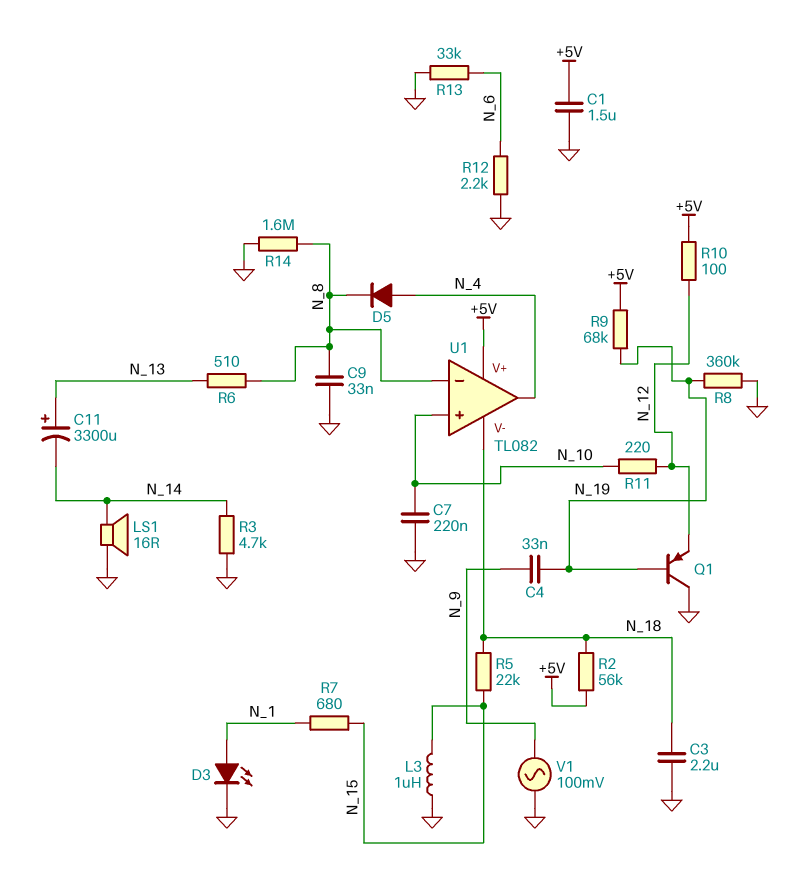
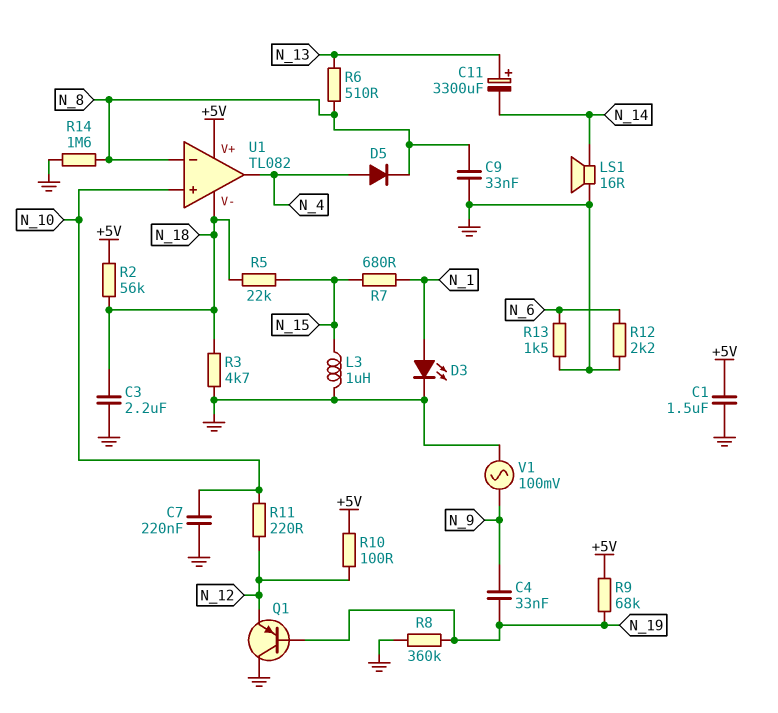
R3: 4.7k (GND, N_14) -> 4.7k (GND, N_18)
R13: 33k (GND, N_6) -> 1.5k (GND, N_6)

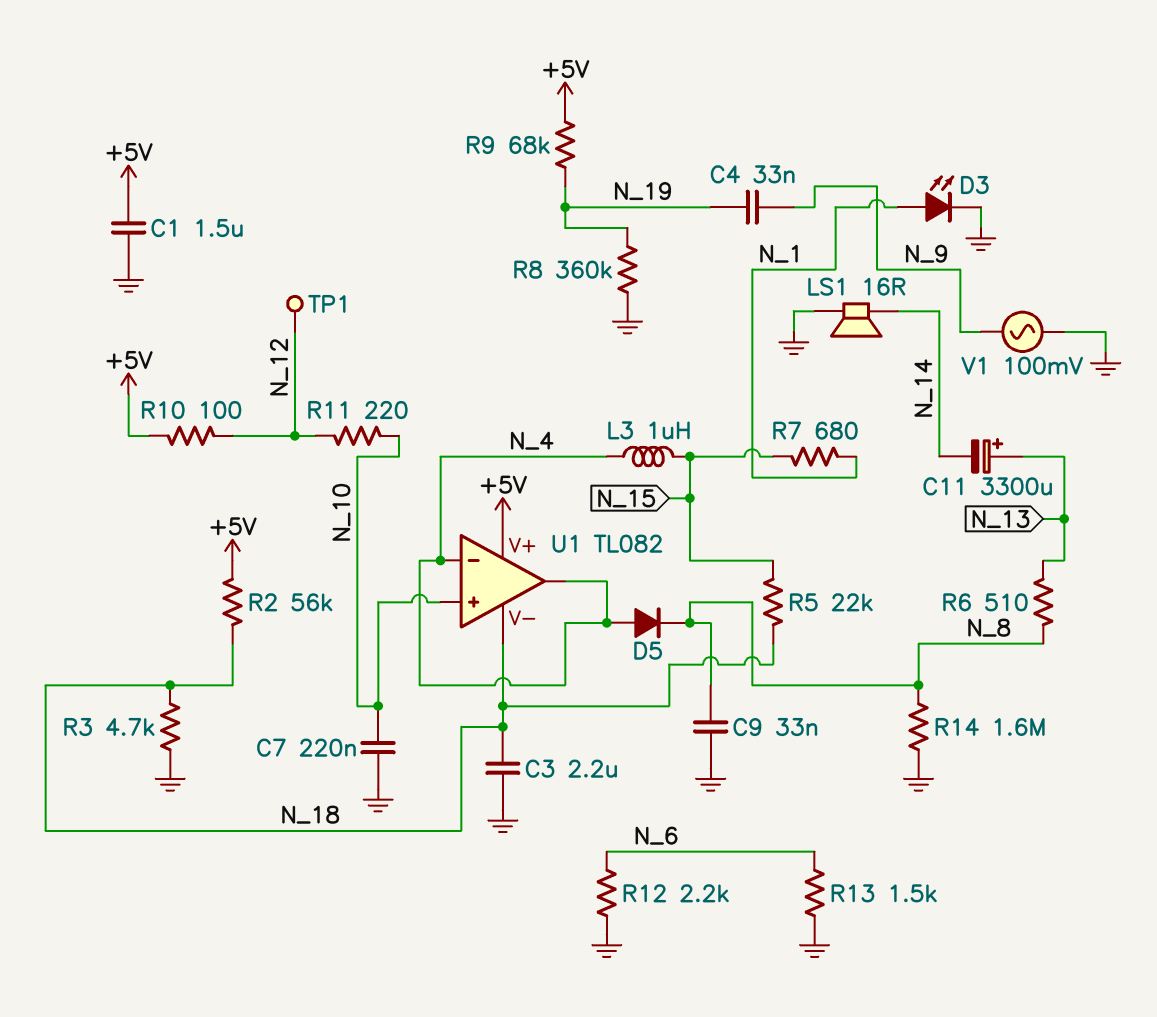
L3: 1uH (GND, N_15) -> 1uH (N_4, N_15)
Q1: PNP (B N_19, C GND, E N_12) -> none
TP1: none -> test point (N_12)
U1 pin in-: N_8 -> N_4

